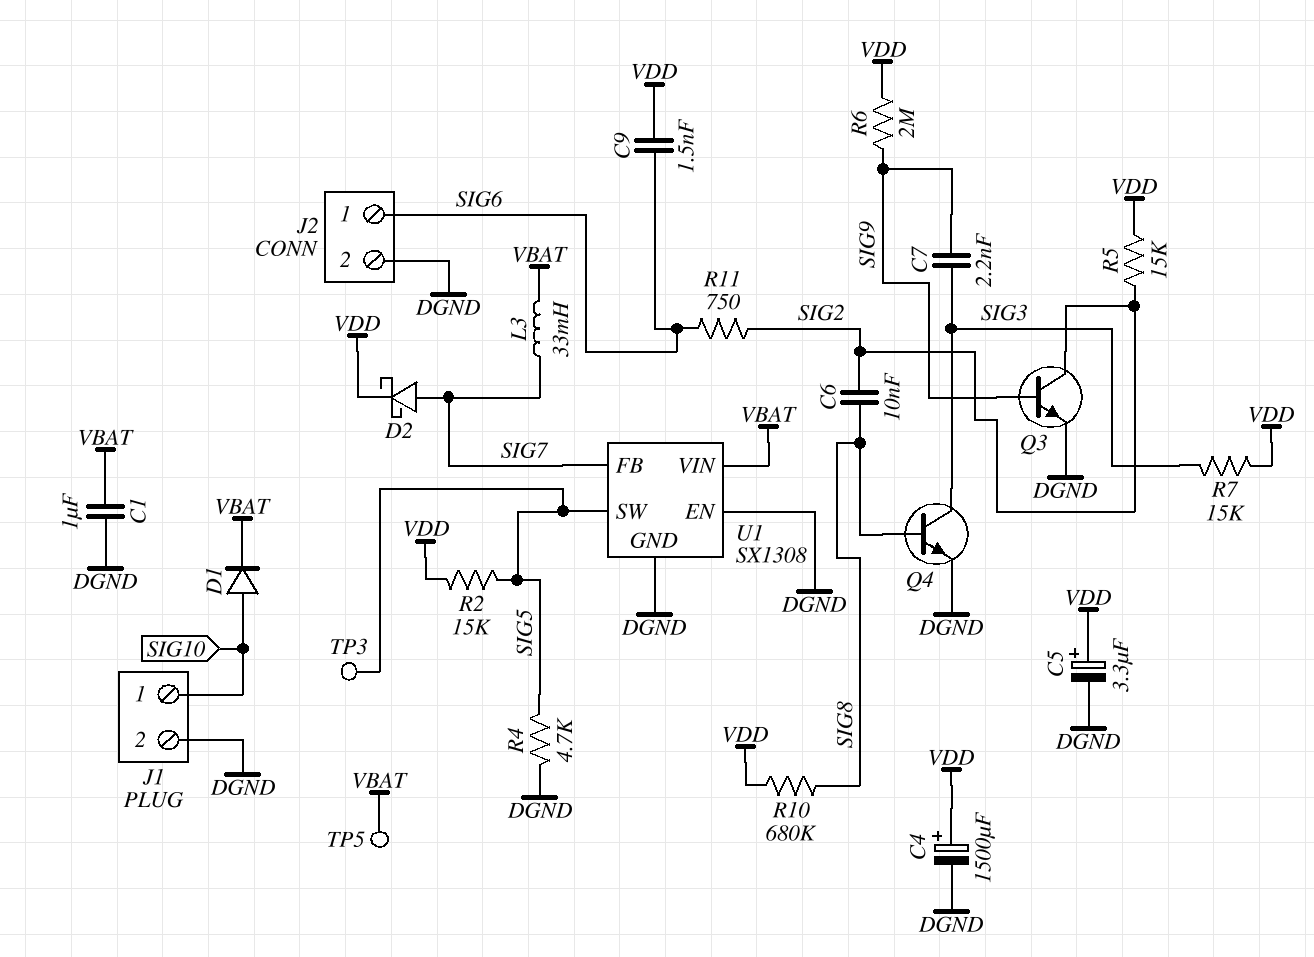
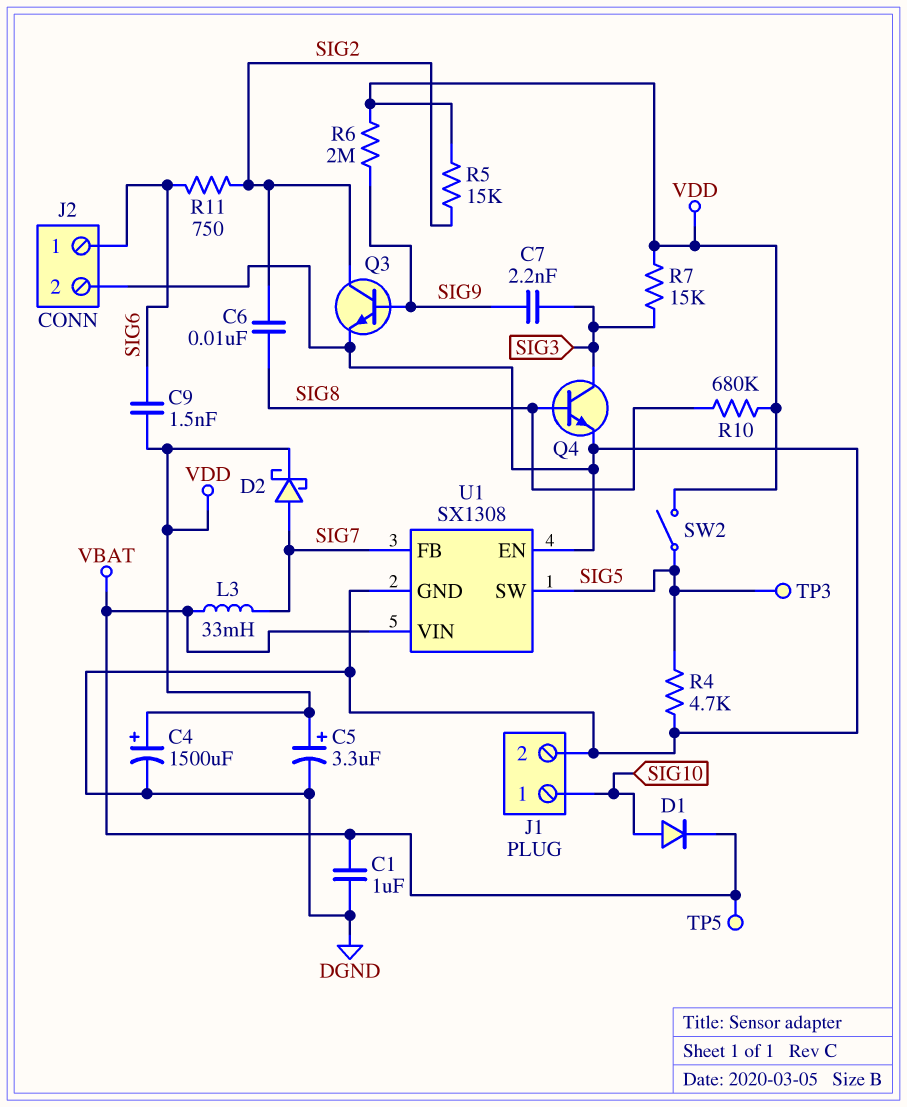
R2: 15k (SIG5, VDD) -> none
SW2: none -> switch (SIG5, VDD)

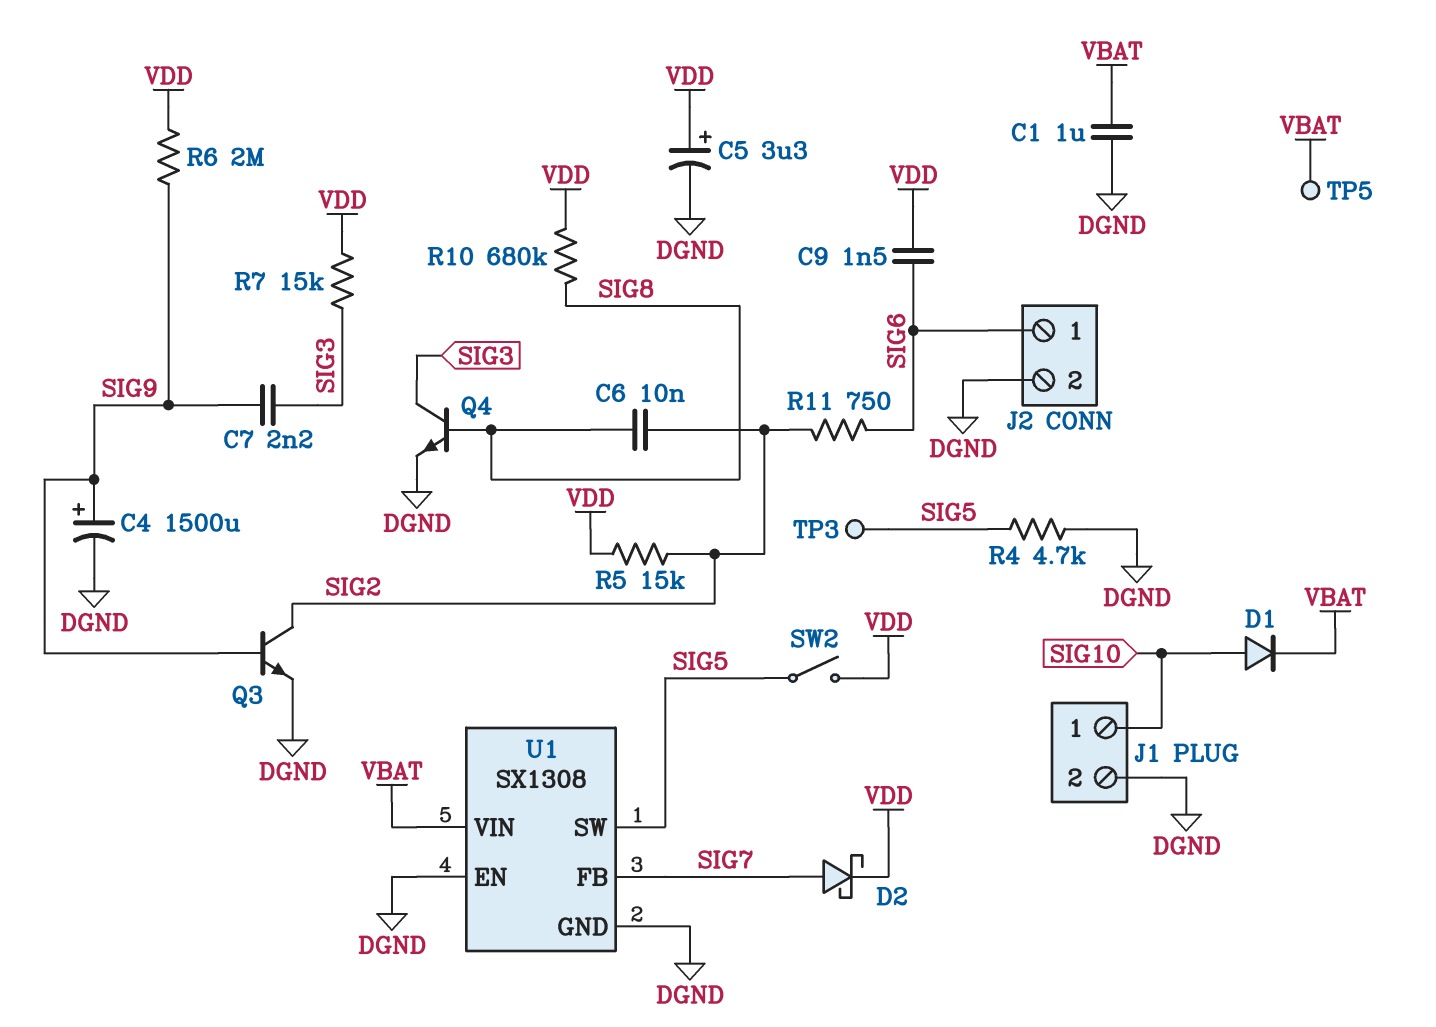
C4: 1500uF (plus VDD, minus DGND) -> 1500uF (plus SIG9, minus DGND)
L3: 33mH (SIG7, VBAT) -> none

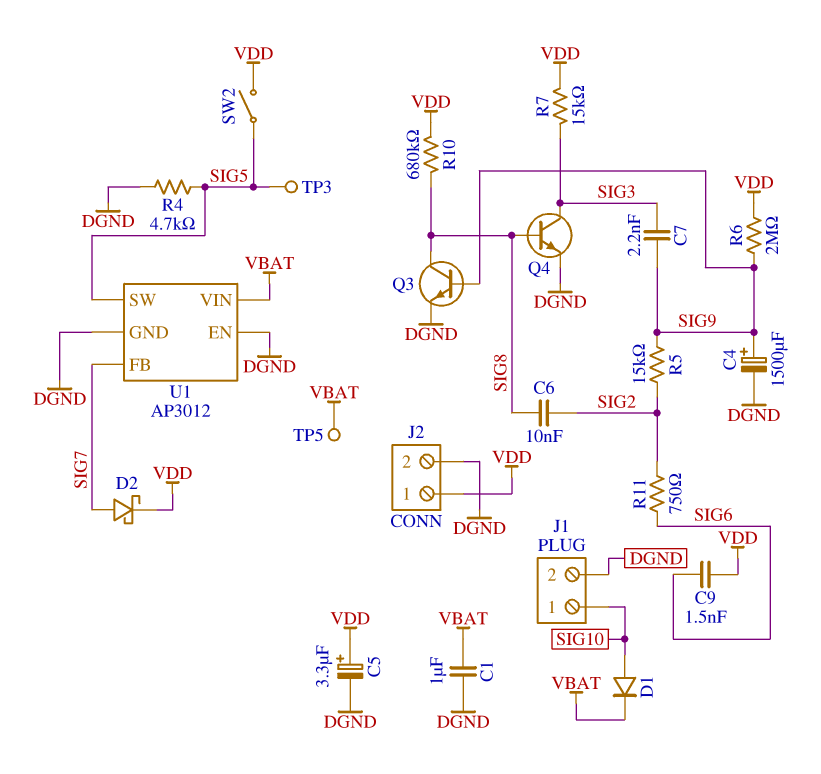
J2 pin 1: SIG6 -> VDD
Q3: NPN (B SIG9, C SIG2, E DGND) -> NPN (B SIG9, C SIG8, E DGND)
R5: 15k (SIG2, VDD) -> 15k (SIG2, SIG9)
U1: SX1308 -> AP3012

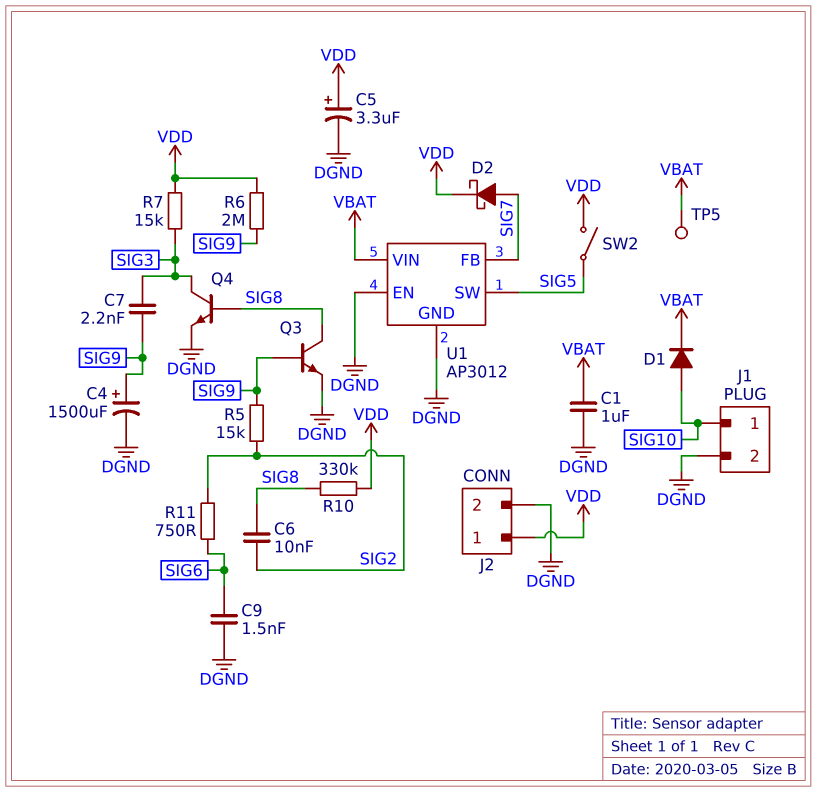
C9: 1.5nF (SIG6, VDD) -> 1.5nF (DGND, SIG6)
R4: 4.7k (DGND, SIG5) -> none
R10: 680k (SIG8, VDD) -> 330k (SIG8, VDD)
TP3: test point (SIG5) -> none

